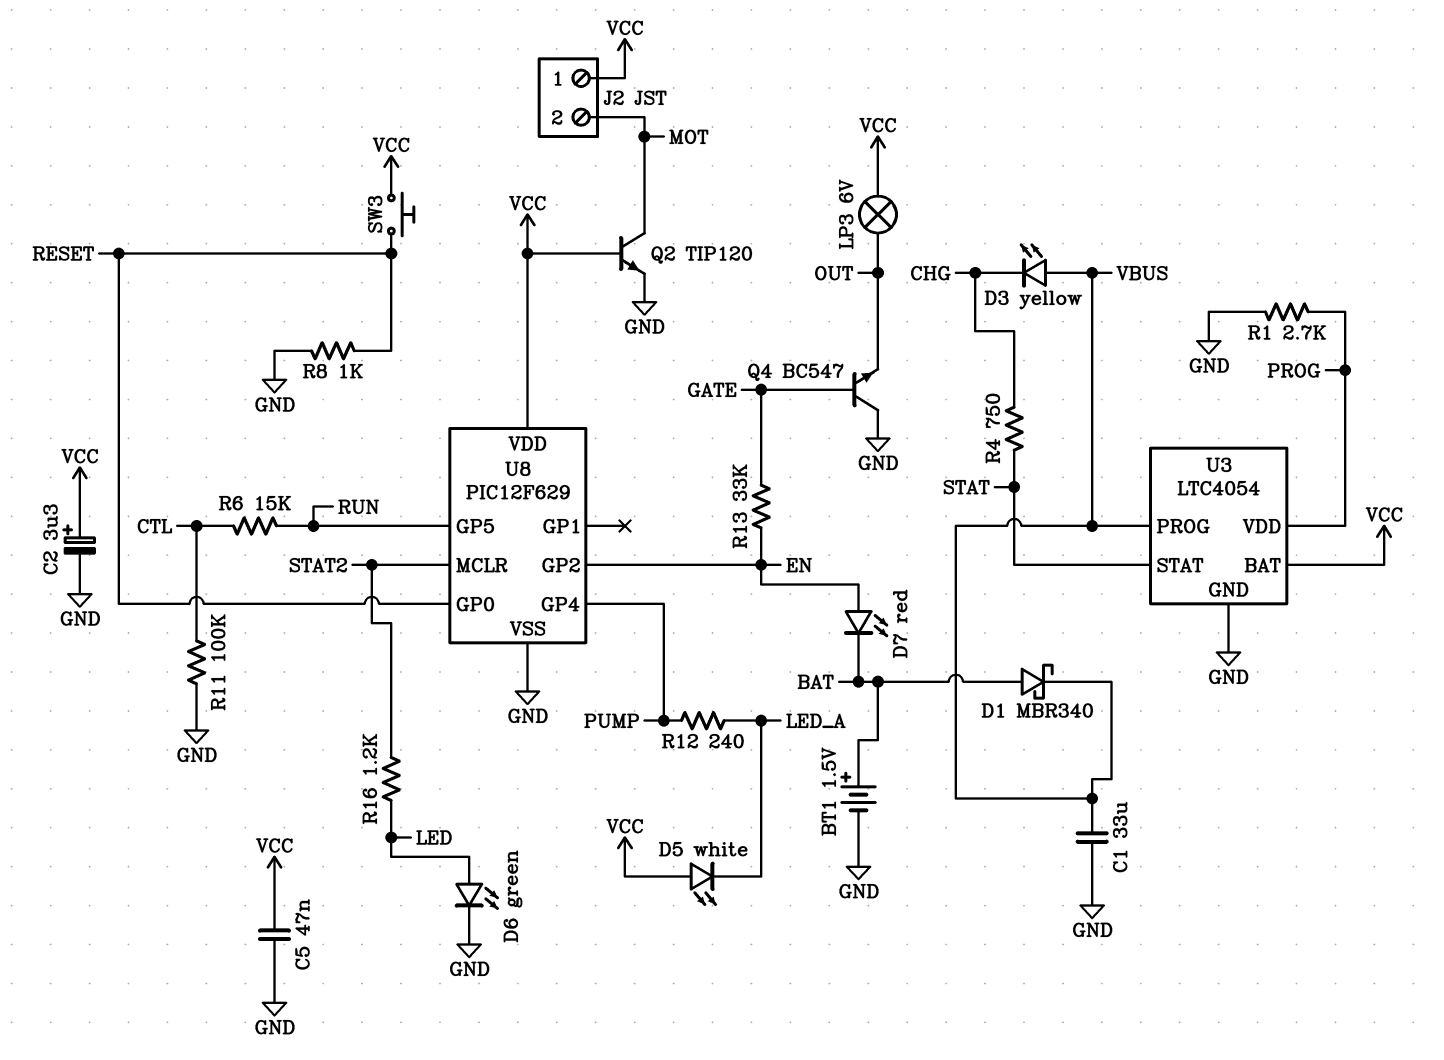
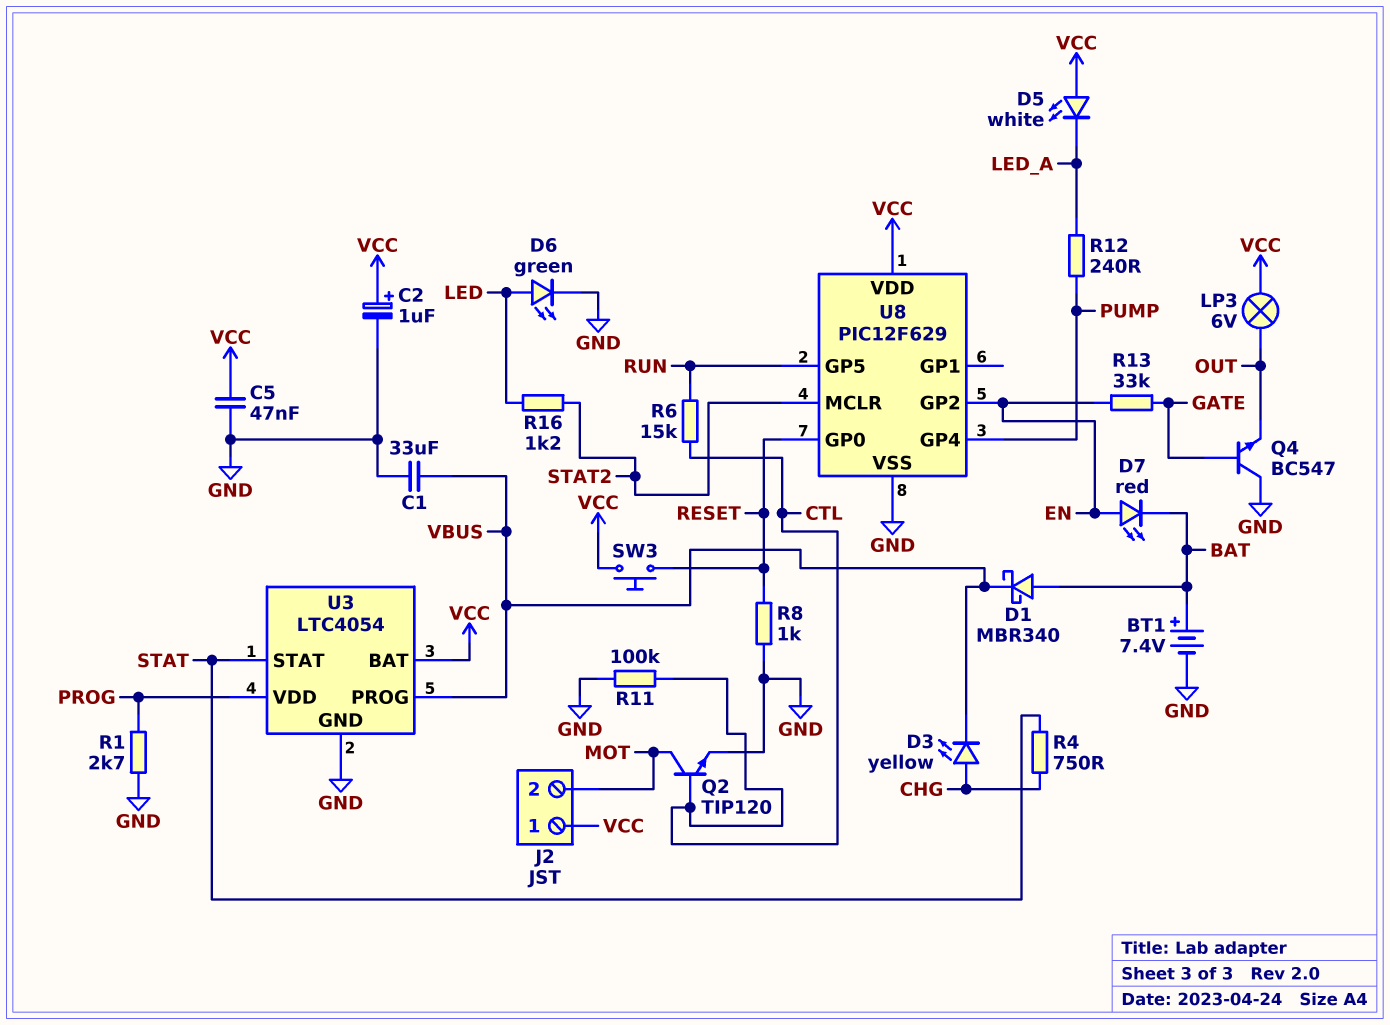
BT1: 1.5V (plus BAT, minus GND) -> 7.4V (plus BAT, minus GND)
C2: 3.3uF (plus VCC, minus GND) -> 1uF (plus VCC, minus GND)
D3: LED yellow (A VBUS, K CHG) -> LED yellow (A CHG, K VBUS)
Q2: NPN TIP120 (B VCC, C MOT, E GND) -> NPN TIP120 (B CTL, C MOT, E GND)

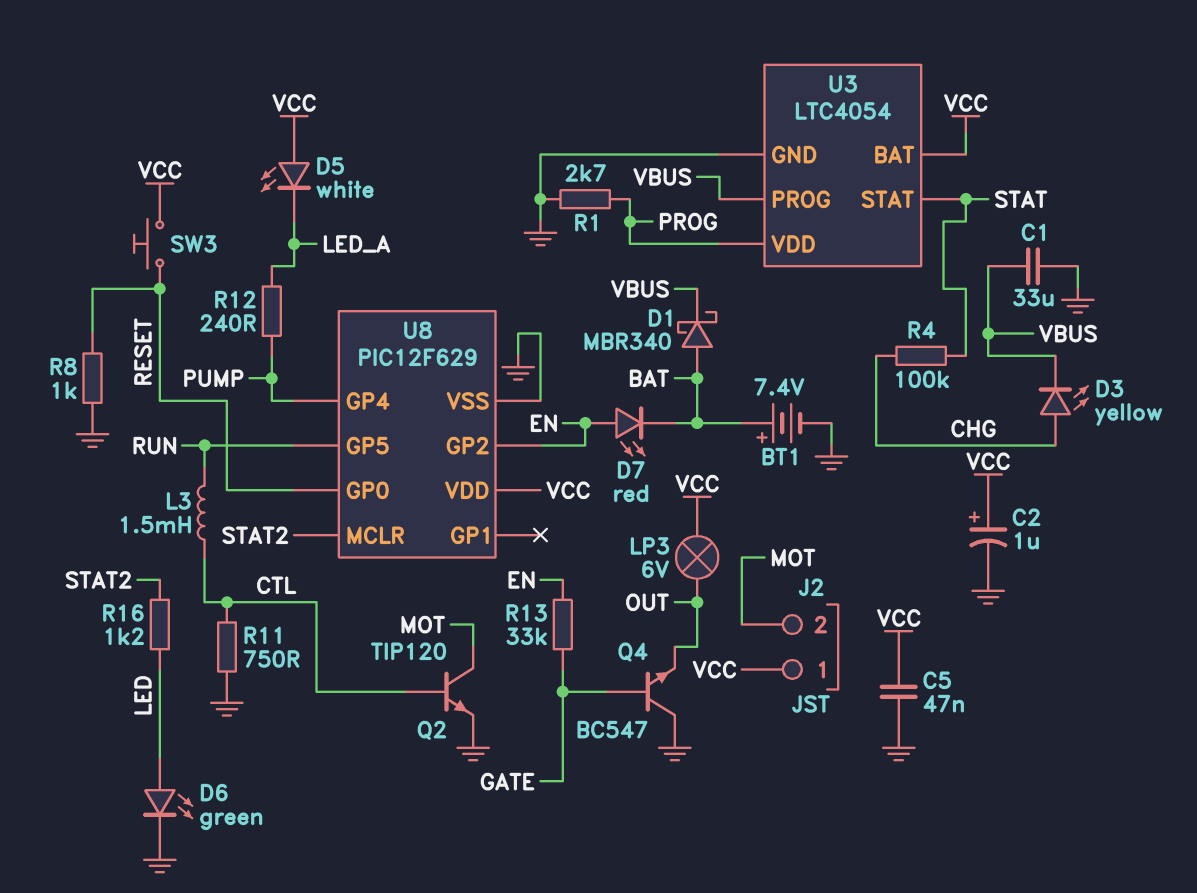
L3: none -> 1.5mH (CTL, RUN)
R4: 750 (CHG, STAT) -> 100k (CHG, STAT)
R6: 15k (CTL, RUN) -> none
R11: 100k (CTL, GND) -> 750 (CTL, GND)

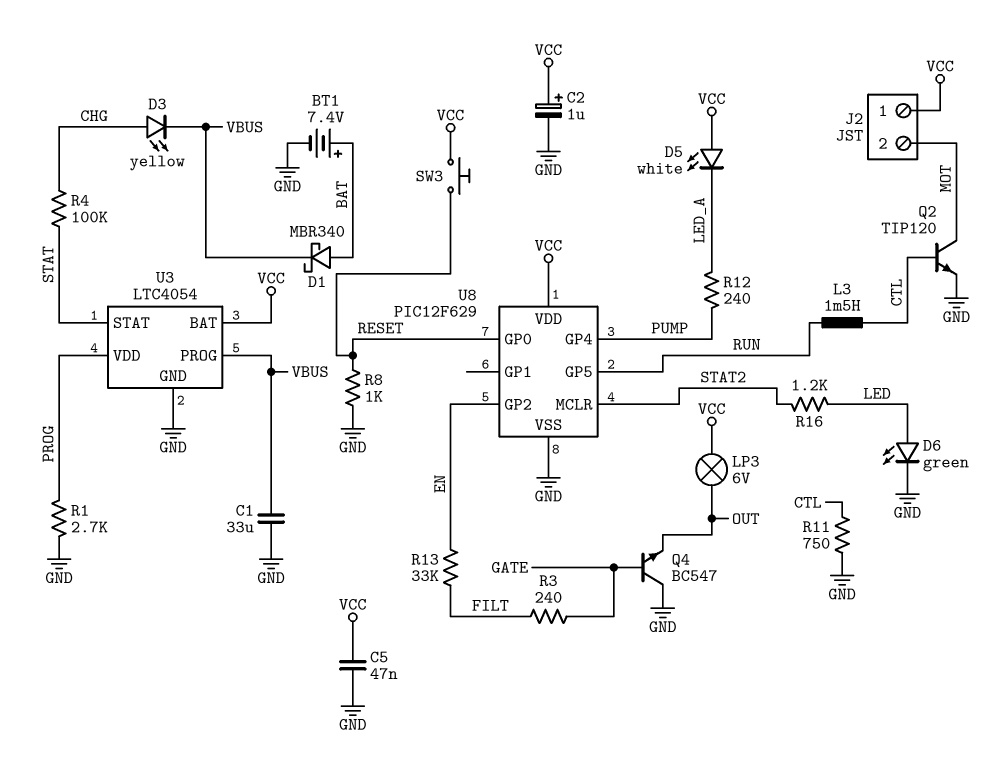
D7: LED red (A EN, K BAT) -> none
R3: none -> 240 (FILT, GATE)
R13: 33k (EN, GATE) -> 33k (EN, FILT)

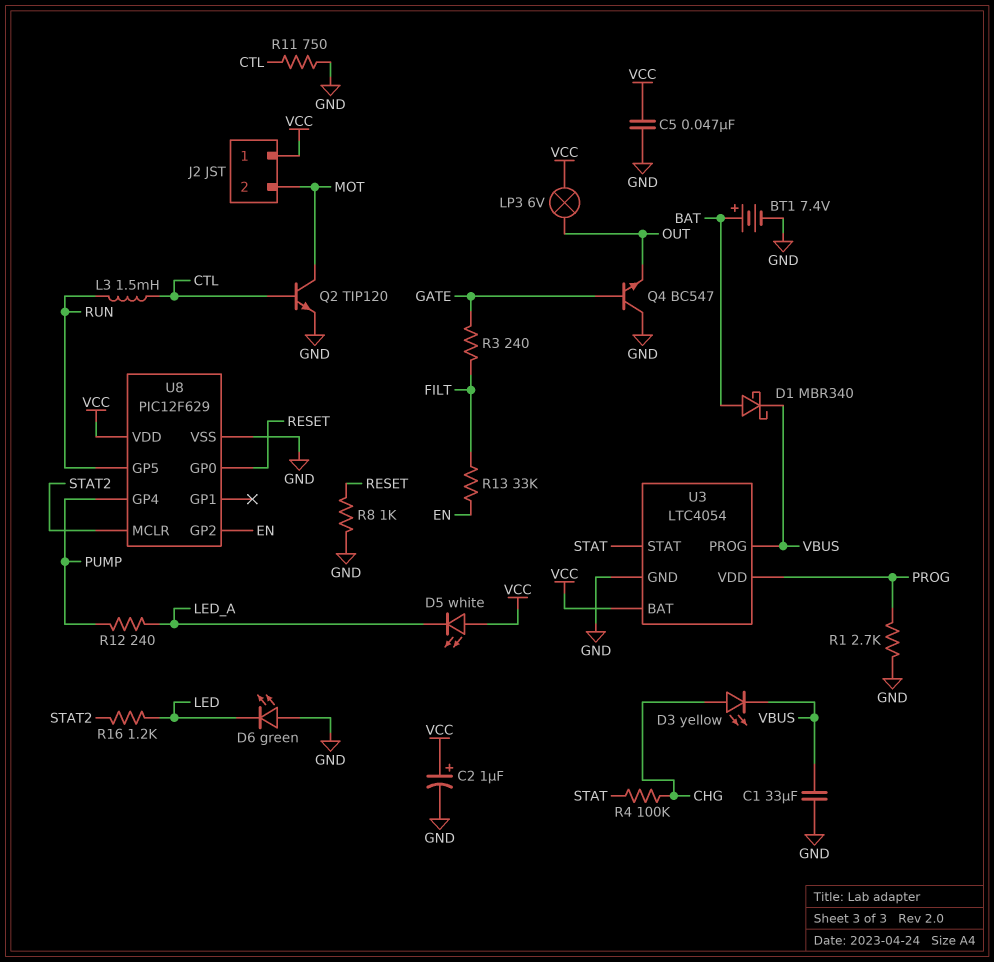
D6: LED green (A LED, K GND) -> LED green (A GND, K LED)
SW3: button (RESET, VCC) -> none

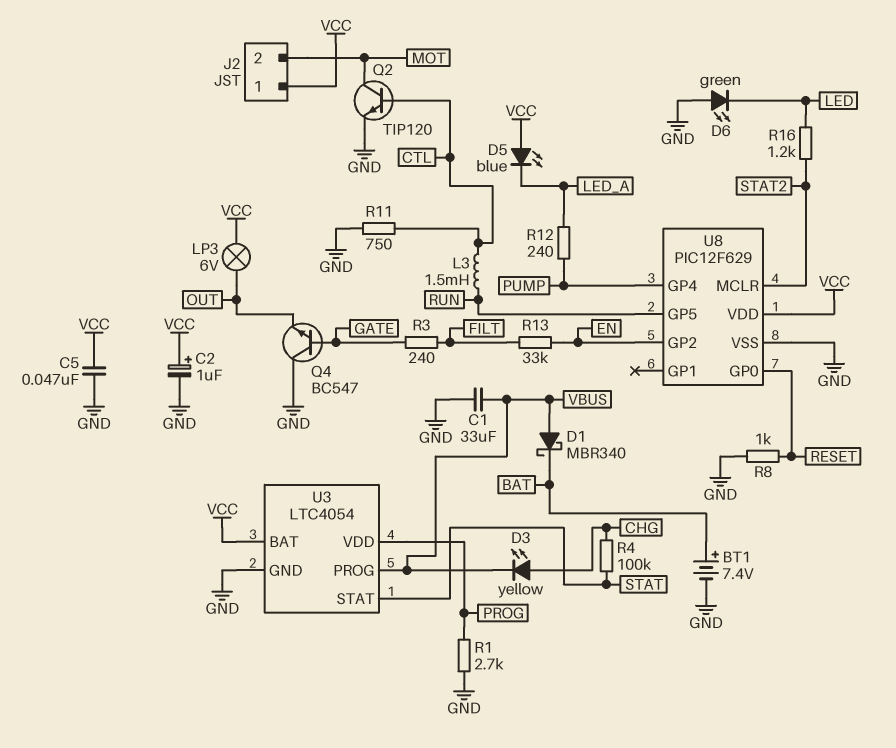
D1: schottky MBR340 (A BAT, K VBUS) -> schottky MBR340 (A VBUS, K BAT)
D5: LED white (A VCC, K LED_A) -> LED blue (A VCC, K LED_A)

